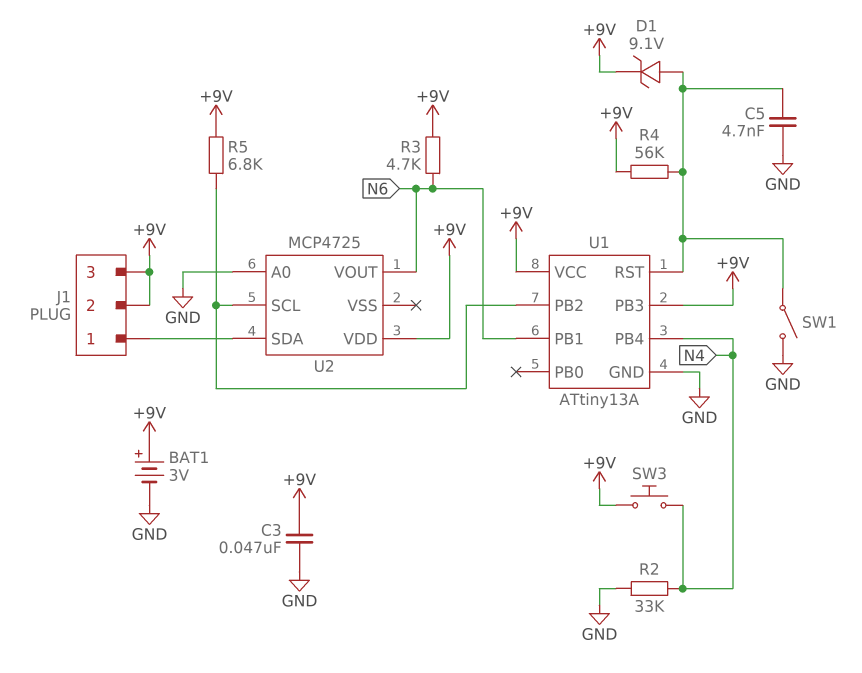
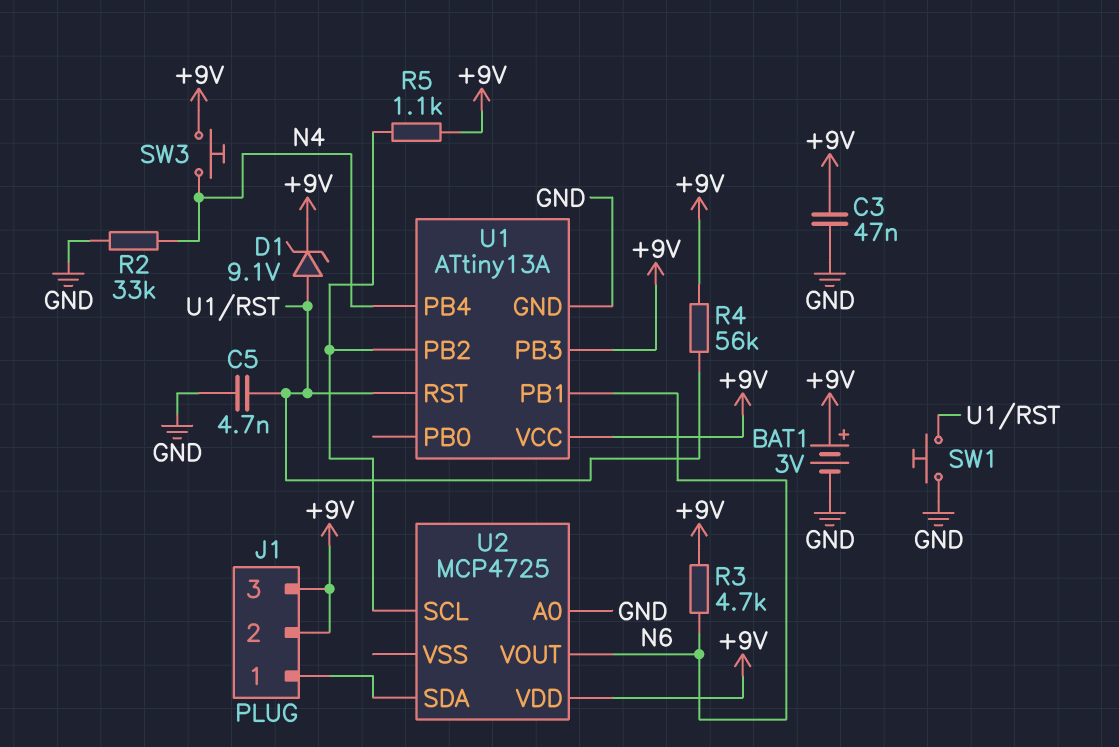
R5: 6.8k (+9V, U1/PB2) -> 1.1k (+9V, U1/PB2)
SW1: switch (GND, U1/RST) -> button (GND, U1/RST)

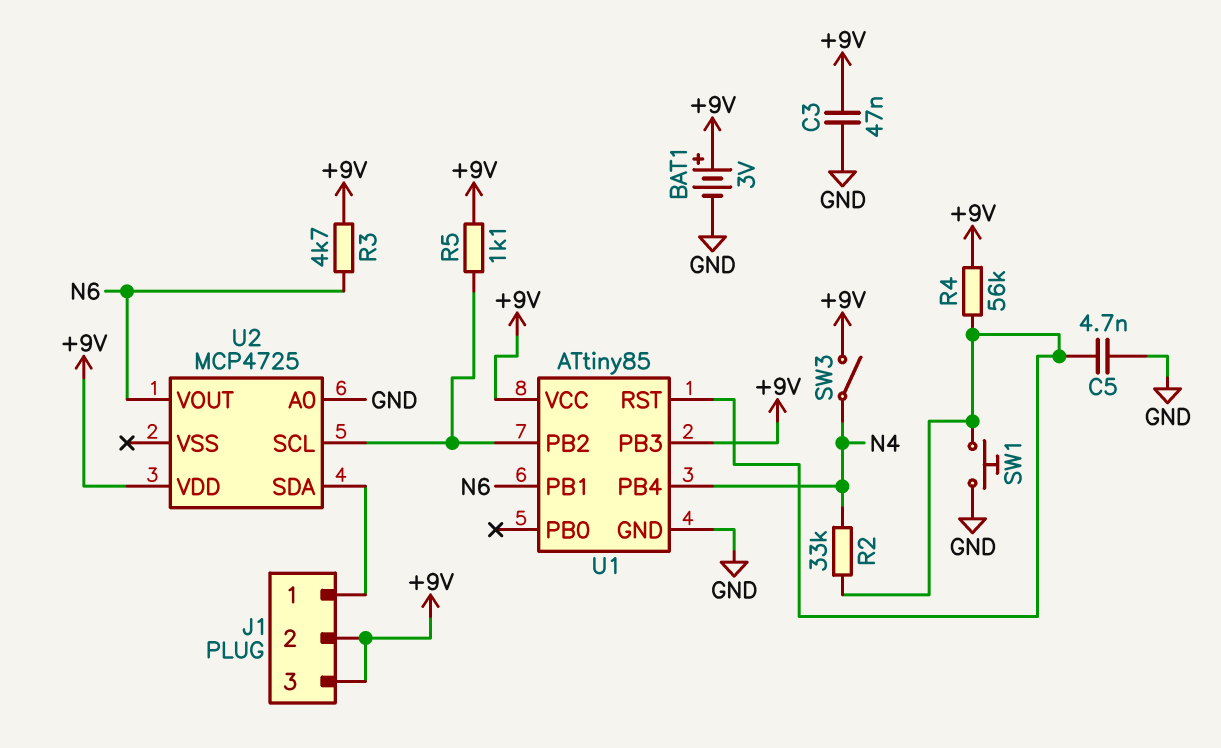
D1: zener 9.1V (A U1/RST, K +9V) -> none
R2: 33k (GND, N4) -> 33k (N4, U1/RST)
SW3: button (+9V, N4) -> switch (+9V, N4)
U1: ATtiny13A -> ATtiny85

